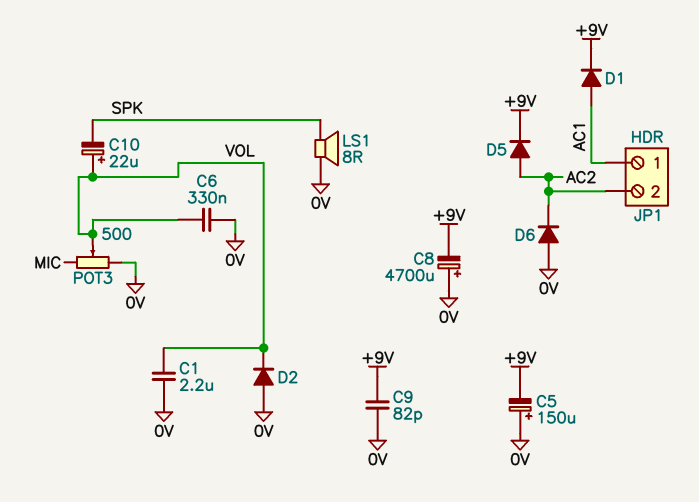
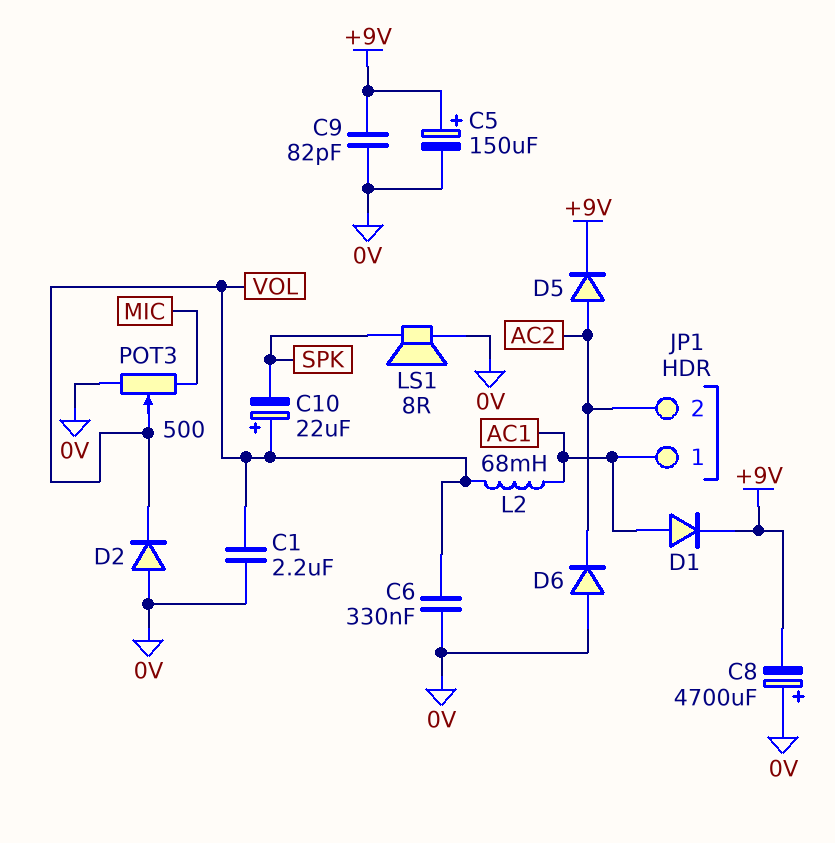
C5: 150uF (plus 0V, minus +9V) -> 150uF (plus +9V, minus 0V)
L2: none -> 68mH (AC1, VOL)

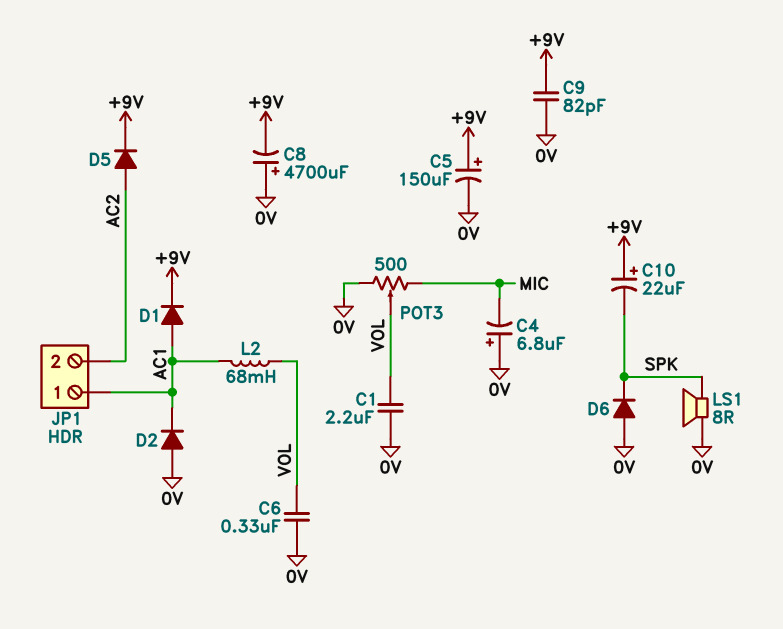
C4: none -> 6.8uF (plus 0V, minus MIC)
C10: 22uF (plus VOL, minus SPK) -> 22uF (plus +9V, minus SPK)
D2: diode (A 0V, K VOL) -> diode (A 0V, K AC1)
D6: diode (A 0V, K AC2) -> diode (A 0V, K SPK)

